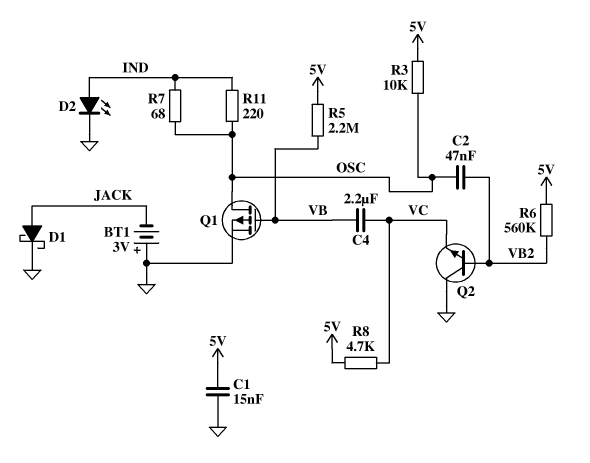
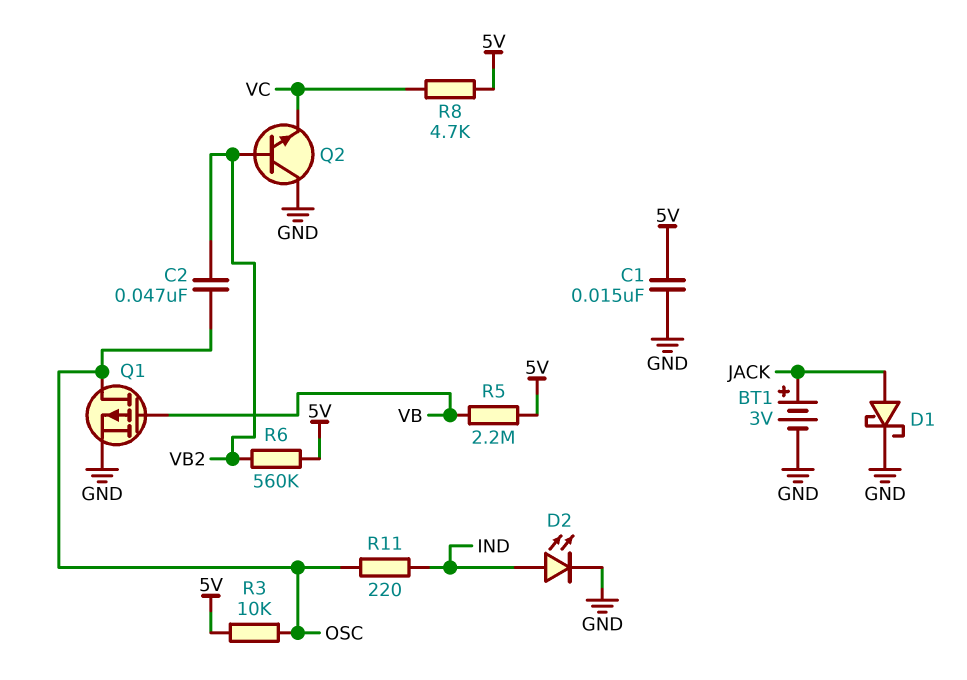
BT1: 3V (plus GND, minus JACK) -> 3V (plus JACK, minus GND)
C4: 2.2uF (VB, VC) -> none
R7: 68 (IND, OSC) -> none

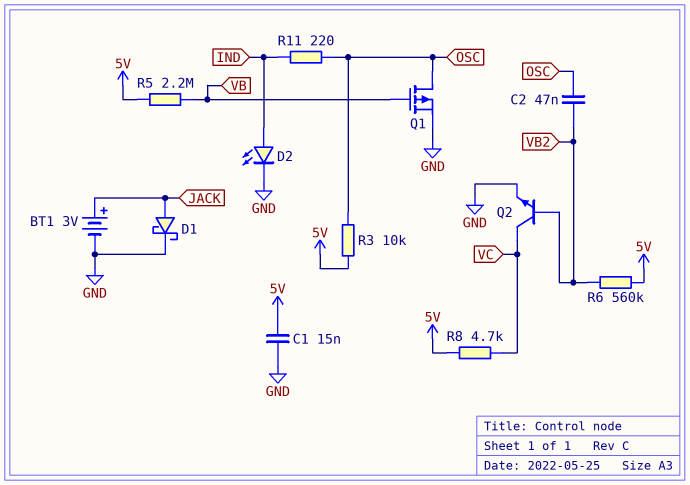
Q2: NPN (B VB2, C GND, E VC) -> NPN (B VB2, C VC, E GND)

